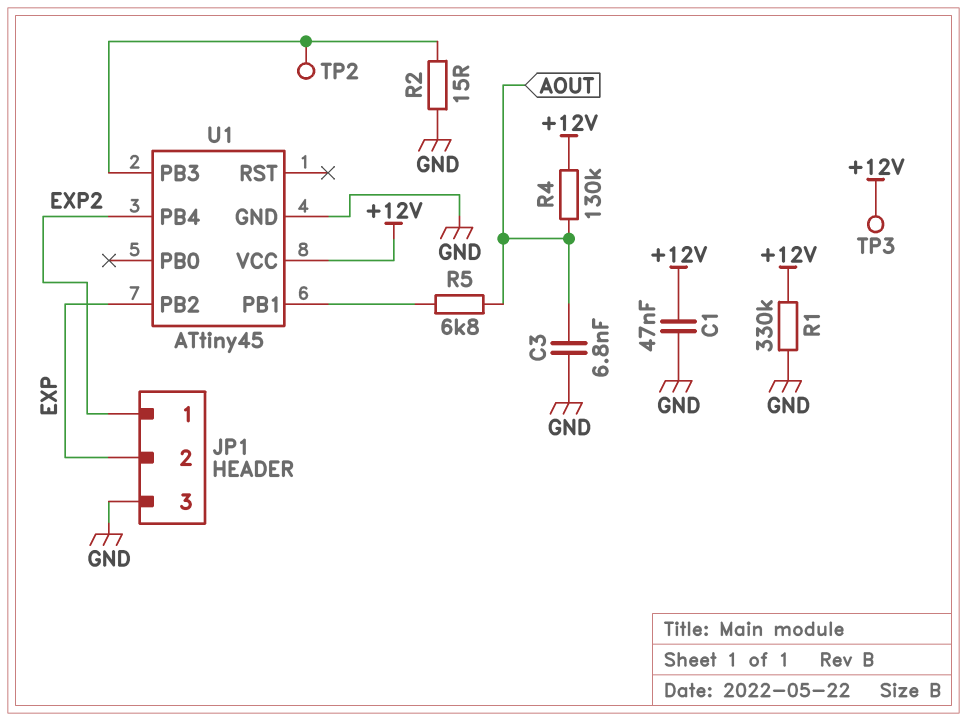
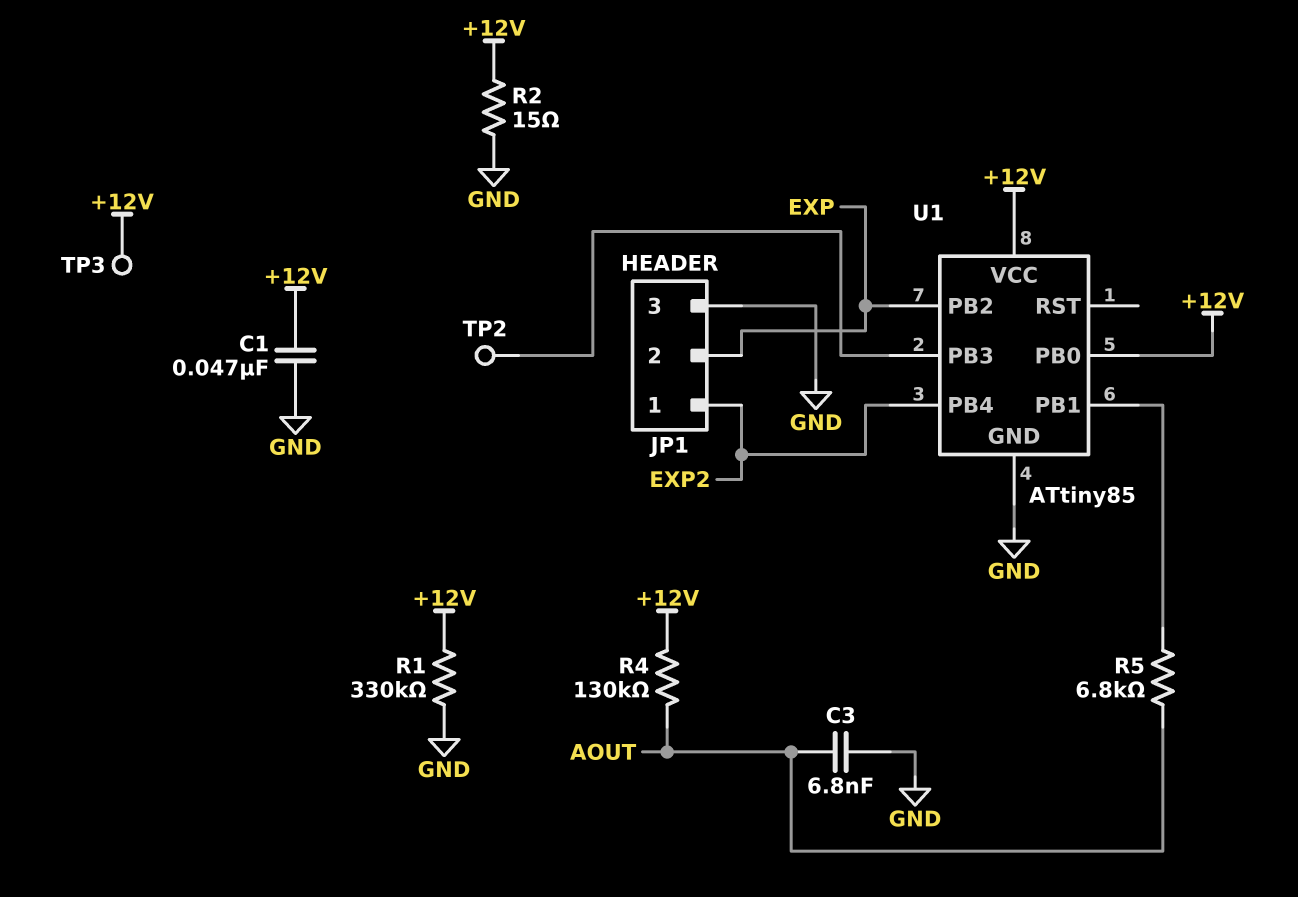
R2: 15 (GND, U1/PB3) -> 15 (+12V, GND)
U1: ATtiny45 -> ATtiny85
U1 pin PB0: none -> +12V

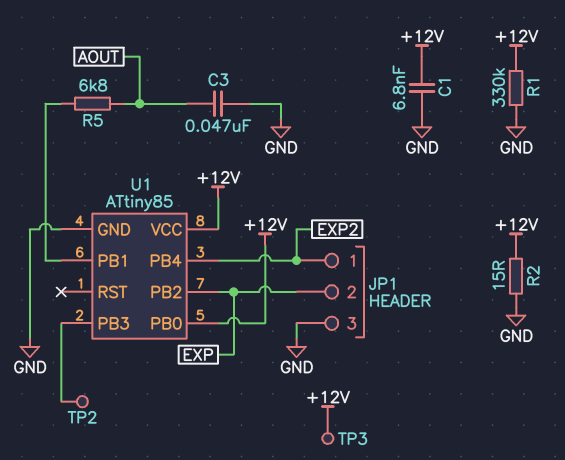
C1: 47nF (+12V, GND) -> 6.8nF (+12V, GND)
C3: 6.8nF (AOUT, GND) -> 47nF (AOUT, GND)
R4: 130k (+12V, AOUT) -> none

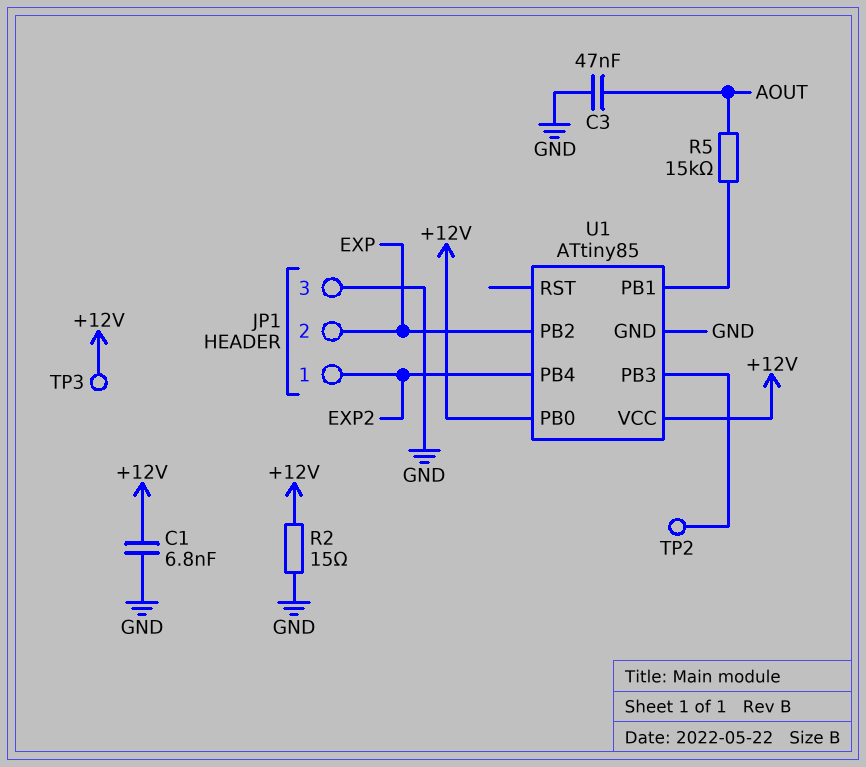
R1: 330k (+12V, GND) -> none
R5: 6.8k (AOUT, U1/PB1) -> 15k (AOUT, U1/PB1)

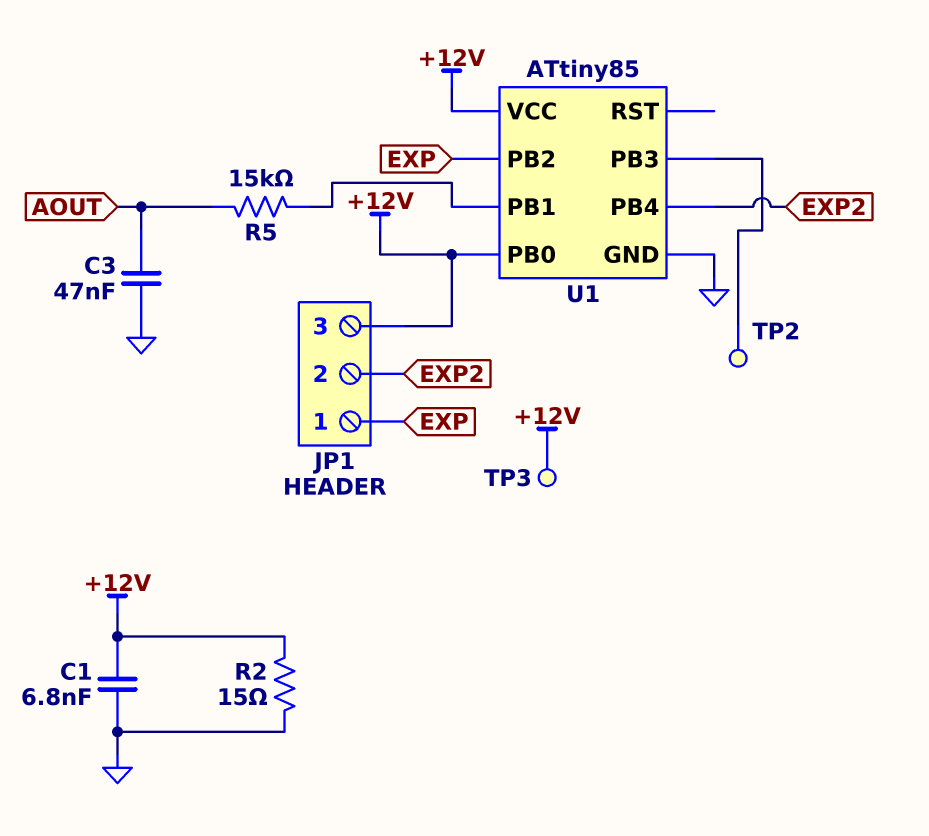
JP1 pin 1: EXP2 -> EXP
JP1 pin 2: EXP -> EXP2
JP1 pin 3: GND -> +12V

